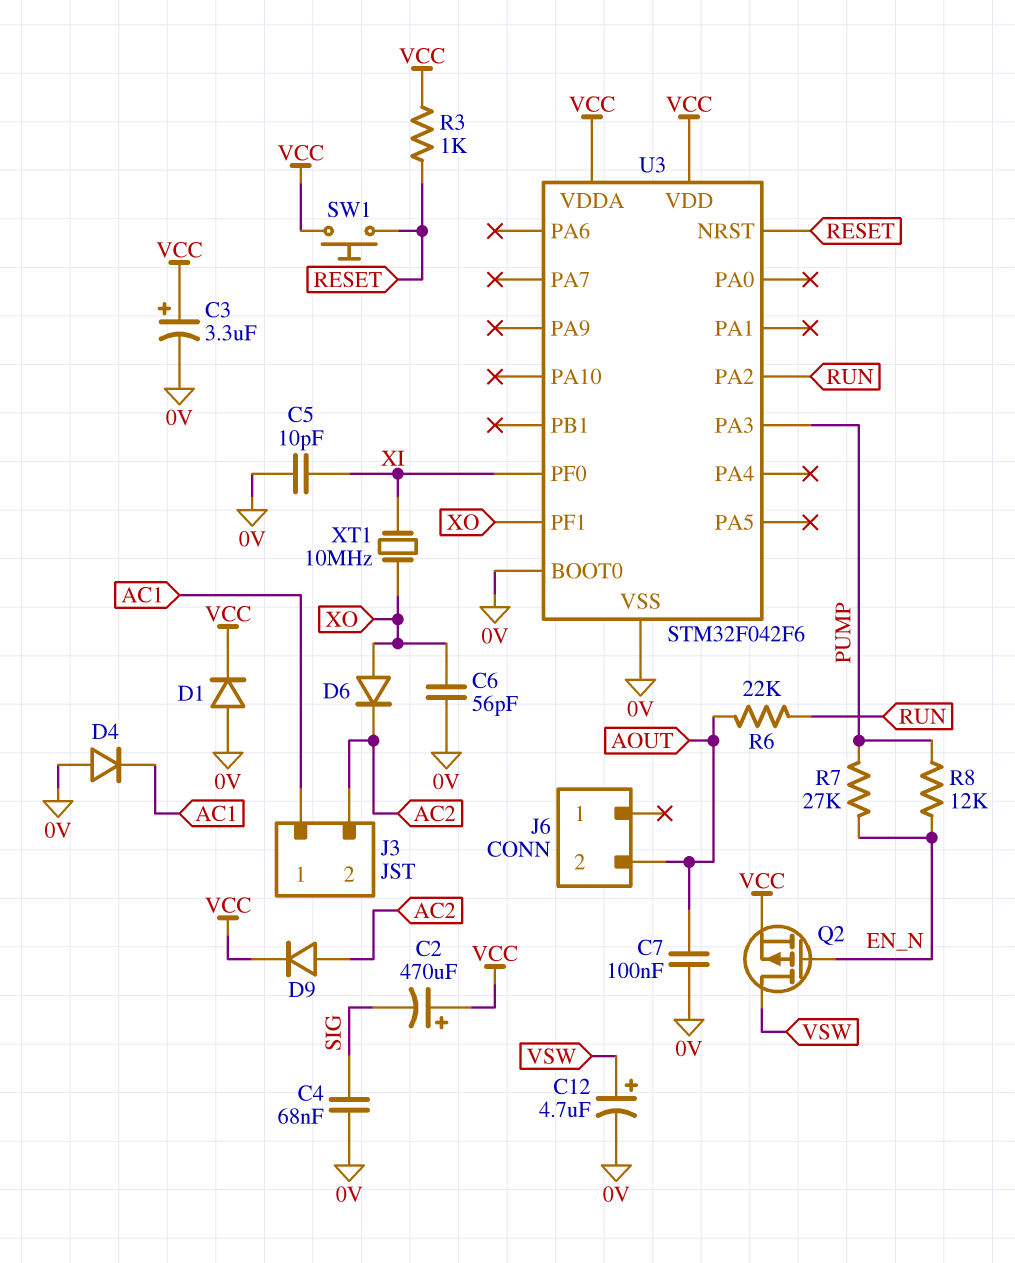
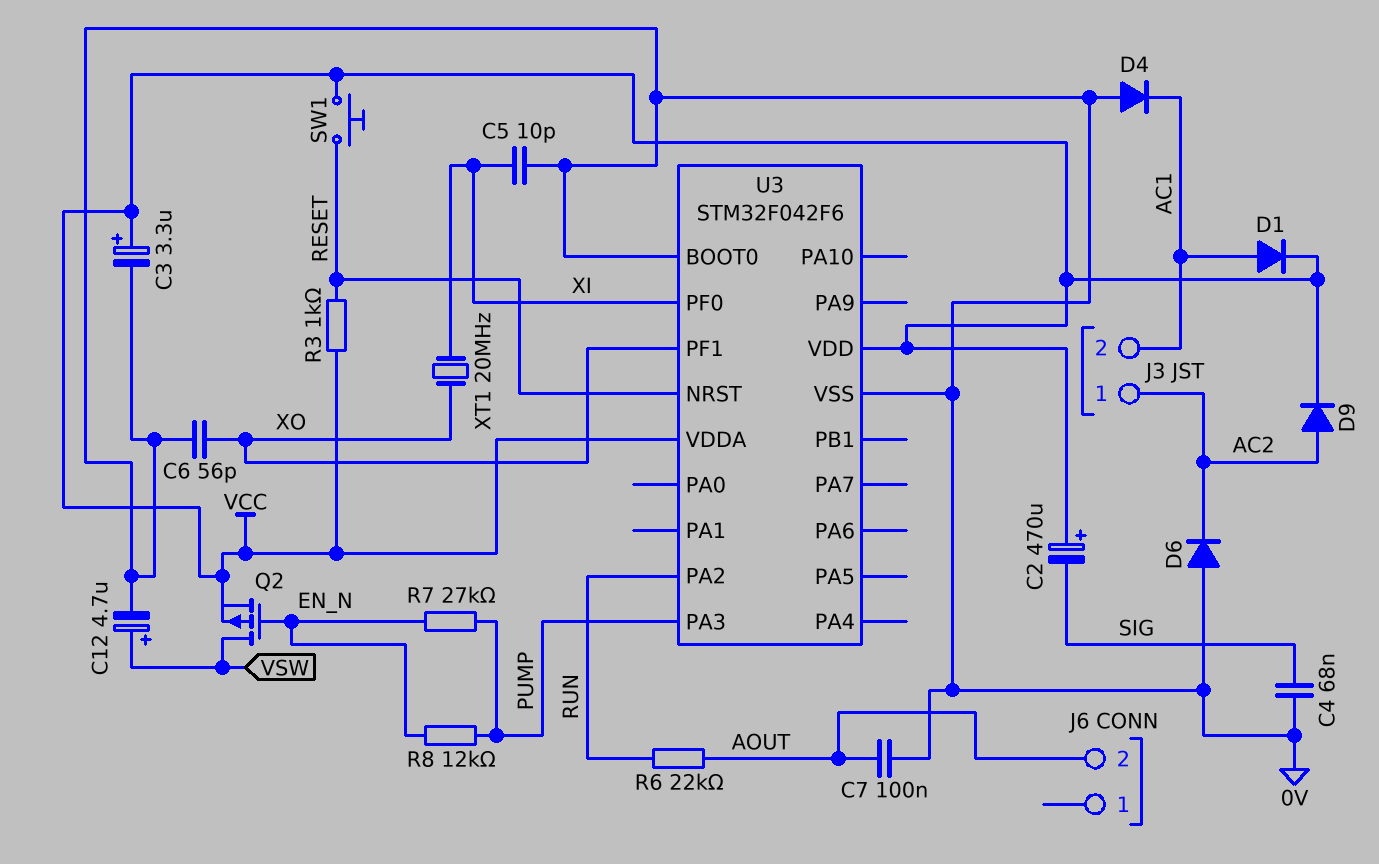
D1: diode (A 0V, K VCC) -> diode (A AC1, K VCC)
D6: diode (A XO, K AC2) -> diode (A 0V, K AC2)
J3 pin 1: AC1 -> AC2
J3 pin 2: AC2 -> AC1
XT1: 10MHz (XI, XO) -> 20MHz (XI, XO)

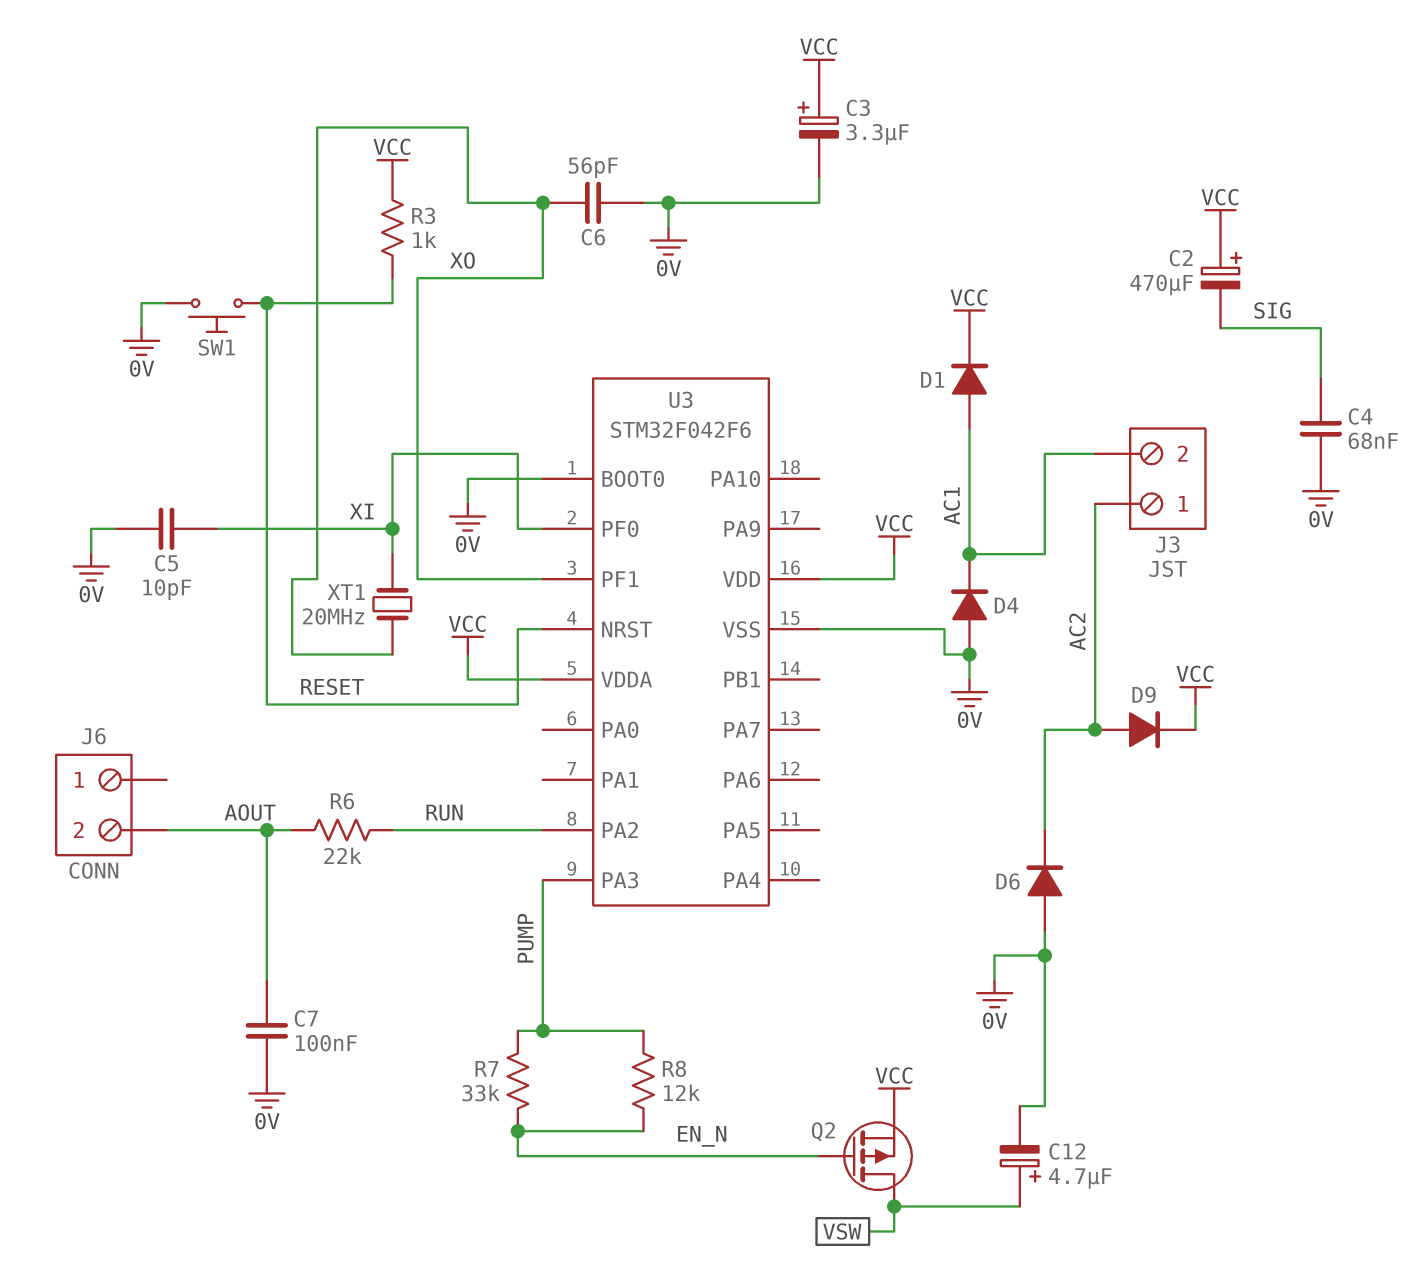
R7: 27k (EN_N, PUMP) -> 33k (EN_N, PUMP)
SW1: button (RESET, VCC) -> button (0V, RESET)

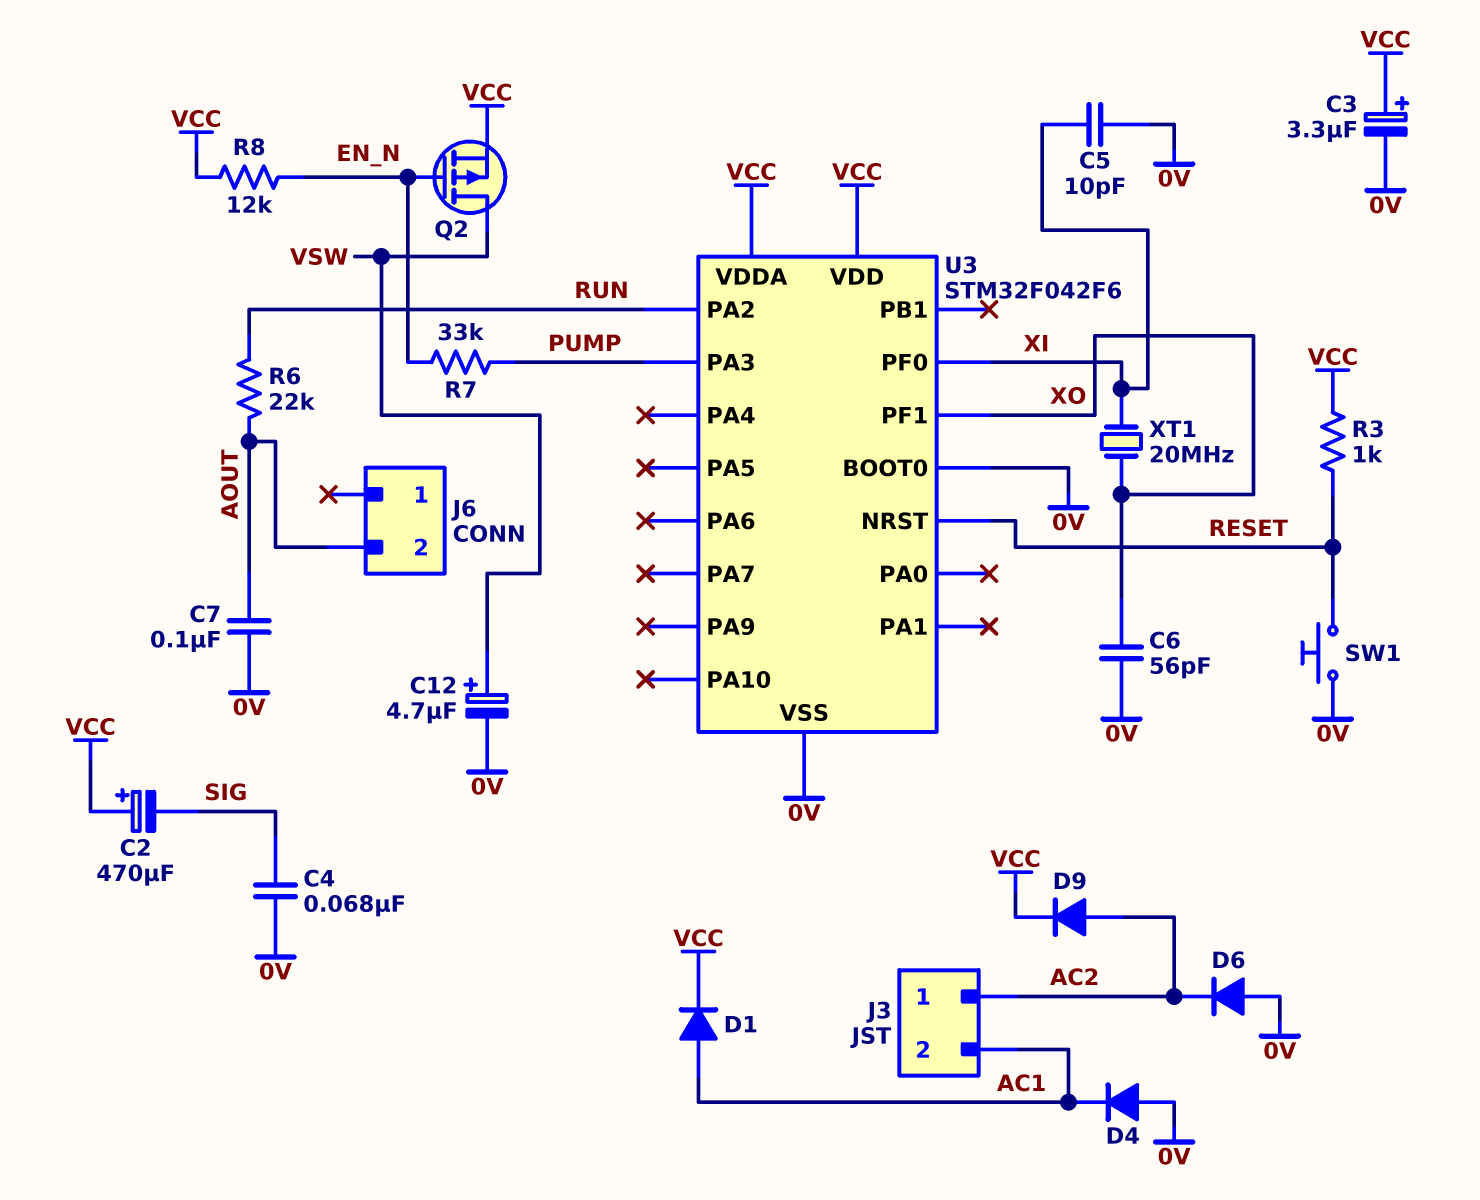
R8: 12k (EN_N, PUMP) -> 12k (EN_N, VCC)

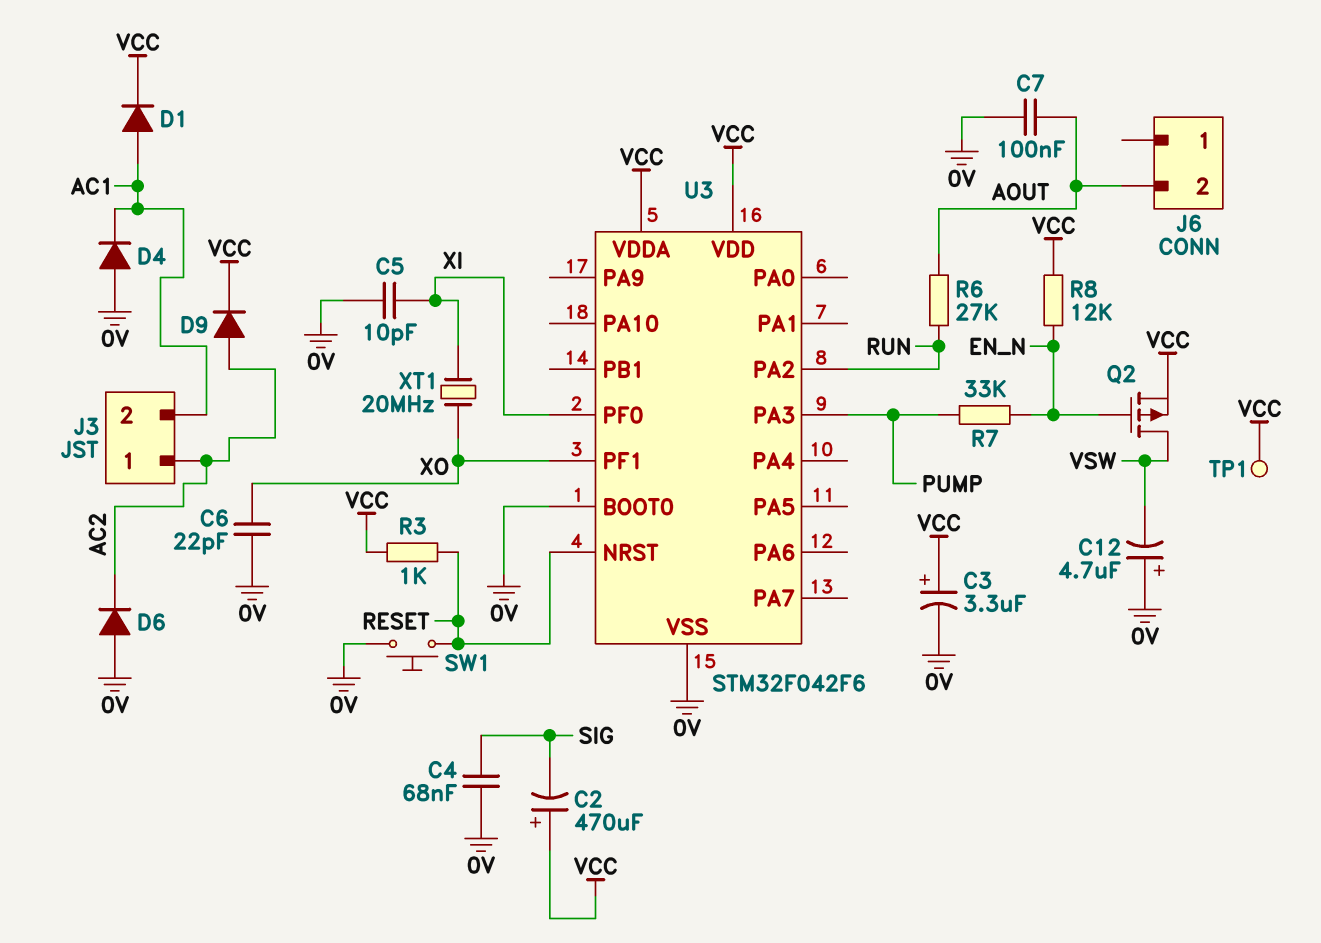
C6: 56pF (0V, XO) -> 22pF (0V, XO)
C12: 4.7uF (plus VSW, minus 0V) -> 4.7uF (plus 0V, minus VSW)
R6: 22k (AOUT, RUN) -> 27k (AOUT, RUN)
TP1: none -> test point (VCC)

